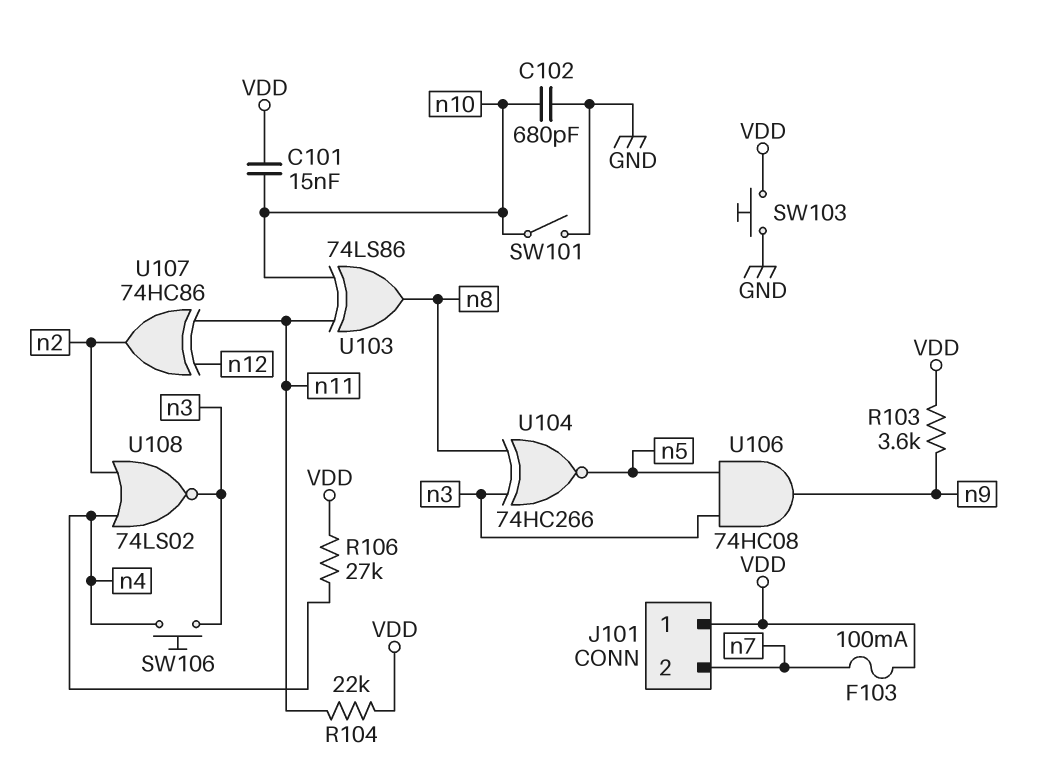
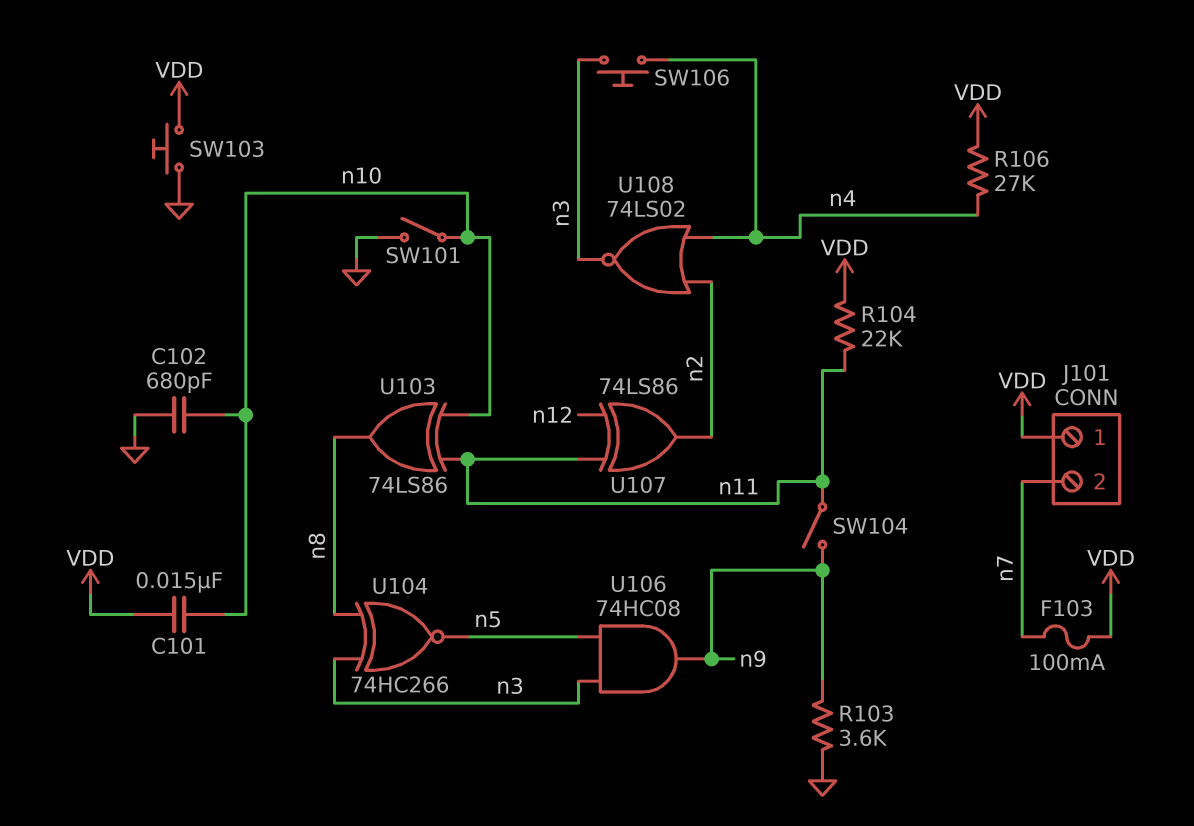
R103: 3.6k (VDD, n9) -> 3.6k (GND, n9)
SW104: none -> switch (n9, n11)
U107: XOR 74HC86 (in n11, in n12, out n2) -> XOR 74LS86 (in n11, in n12, out n2)

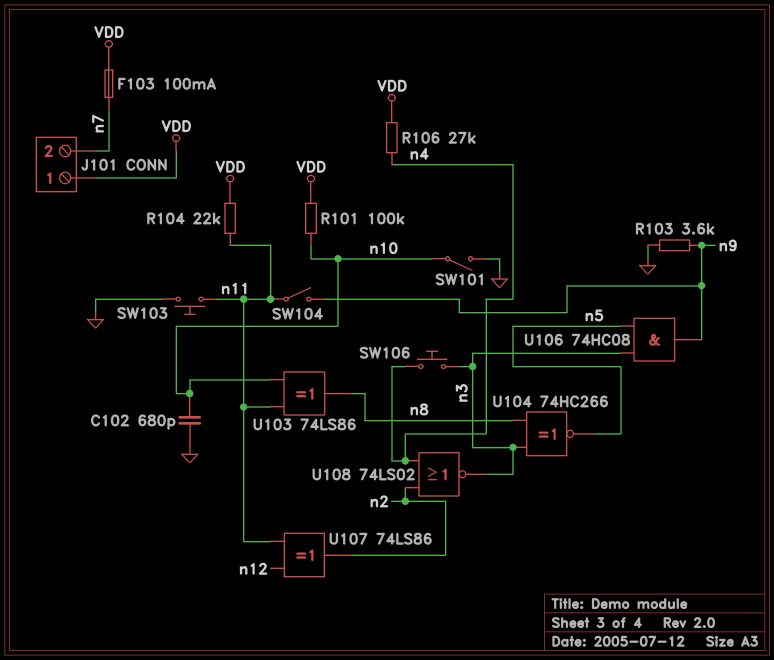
C101: 15nF (VDD, n10) -> none
R101: none -> 100k (VDD, n10)
SW103: button (GND, VDD) -> button (GND, n11)

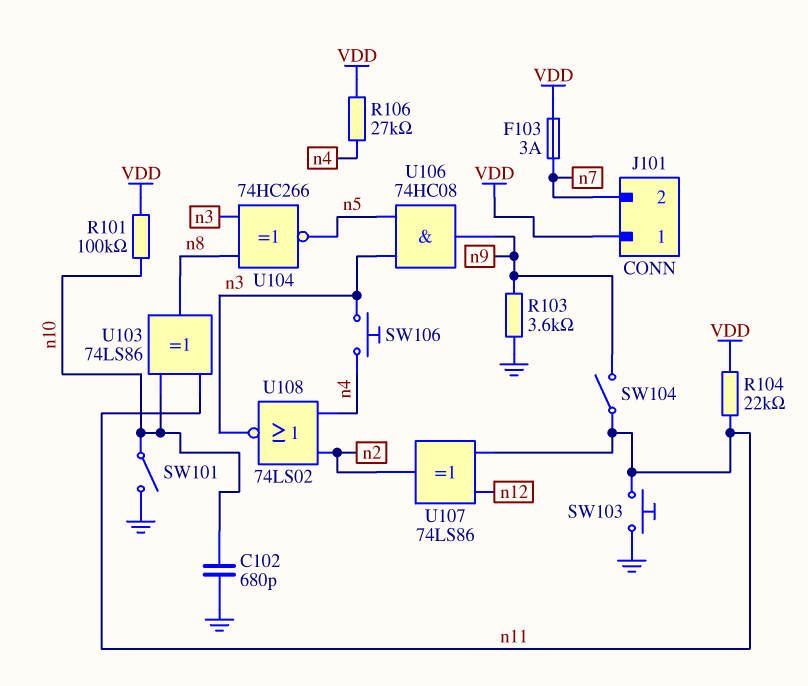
F103: 100mA (VDD, n7) -> 3A (VDD, n7)

